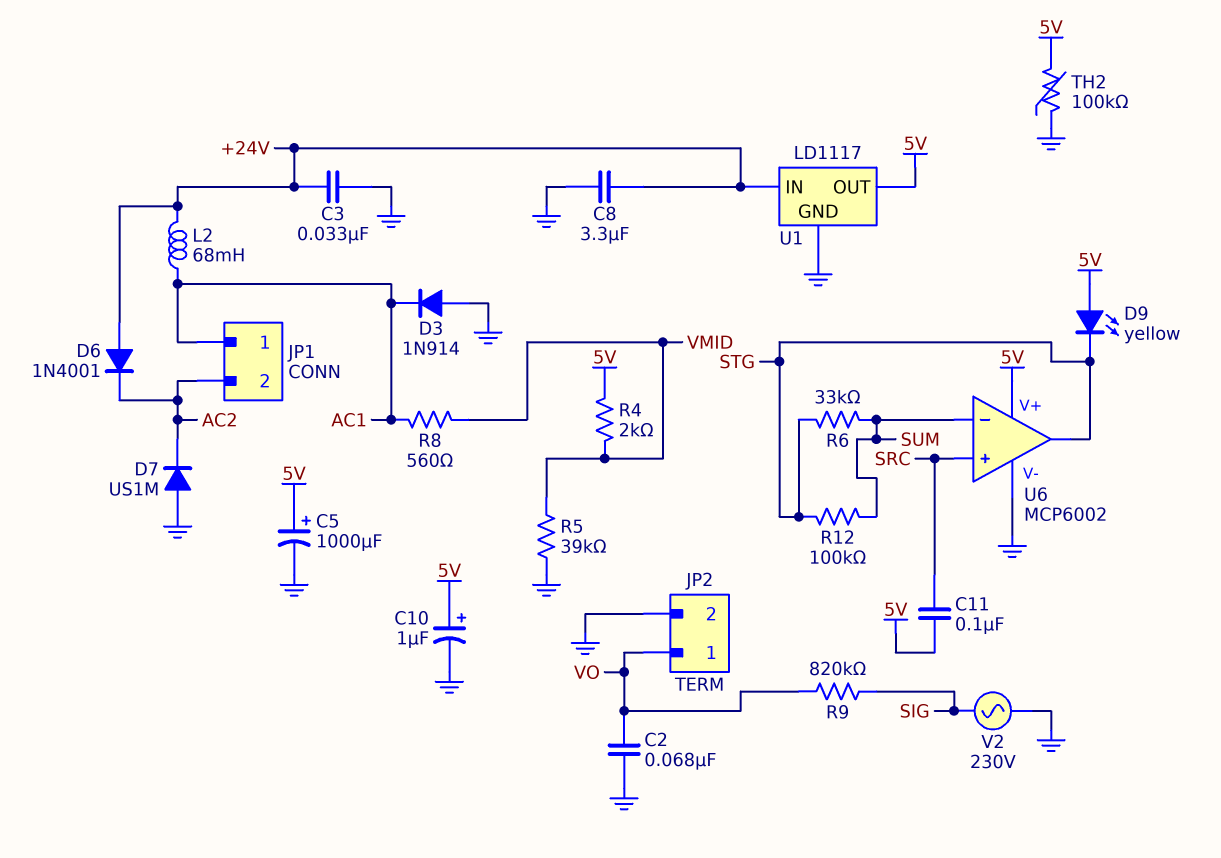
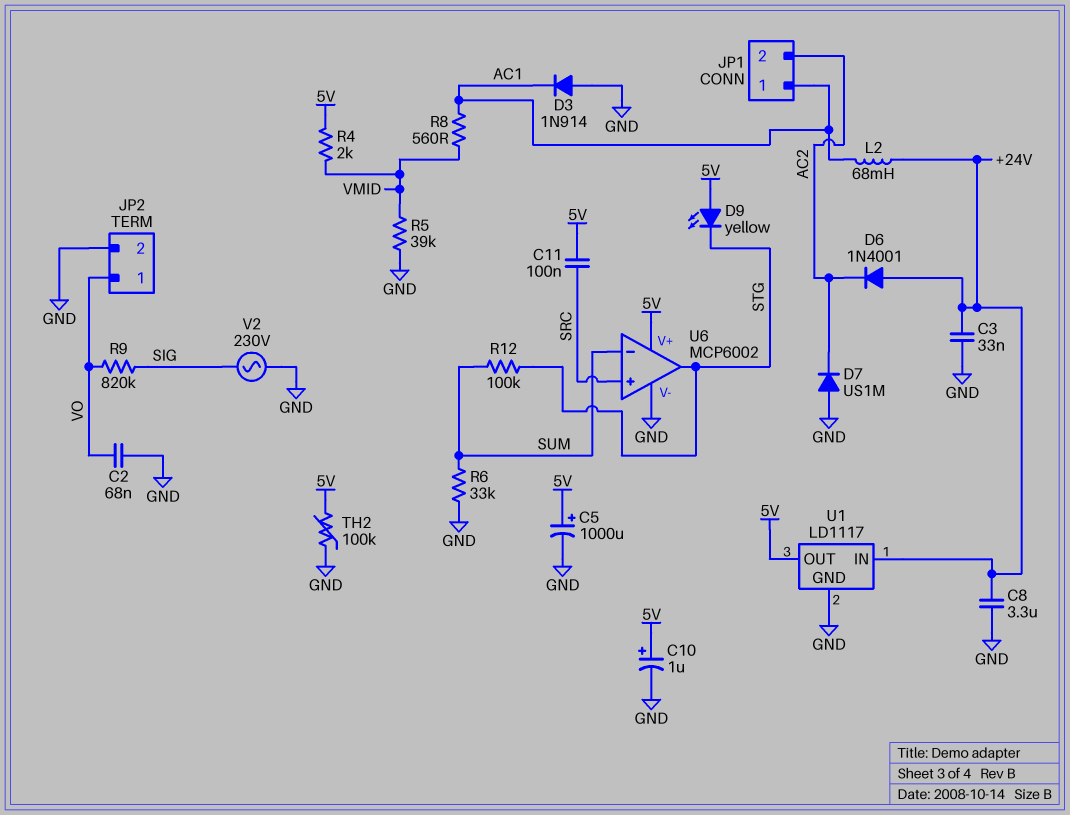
R6: 33k (STG, SUM) -> 33k (GND, SUM)

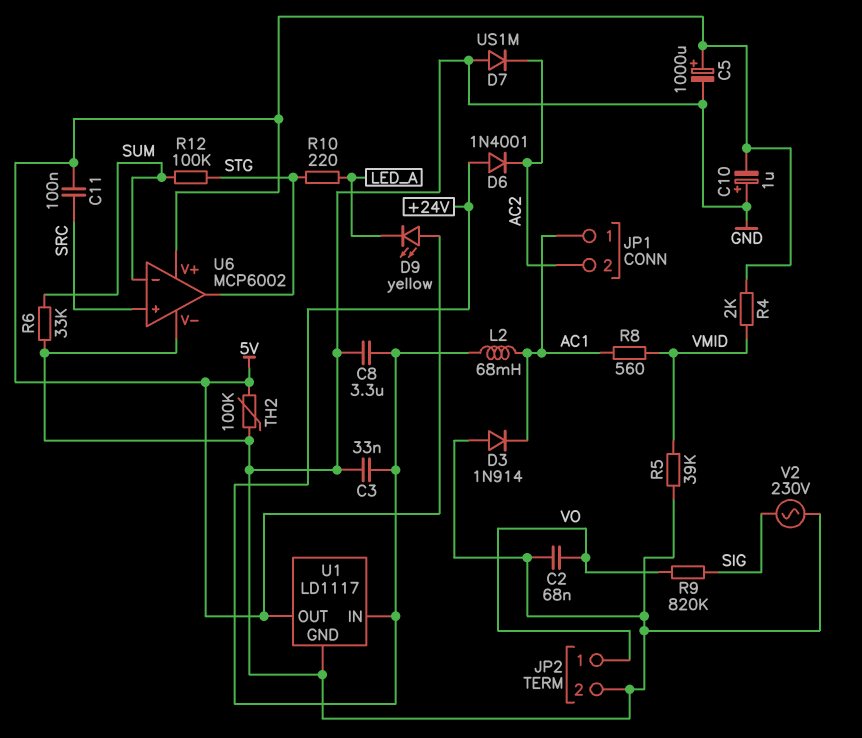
C10: 1uF (plus 5V, minus GND) -> 1uF (plus GND, minus 5V)
D9: LED yellow (A 5V, K STG) -> LED yellow (A 5V, K LED_A)
R10: none -> 220 (LED_A, STG)

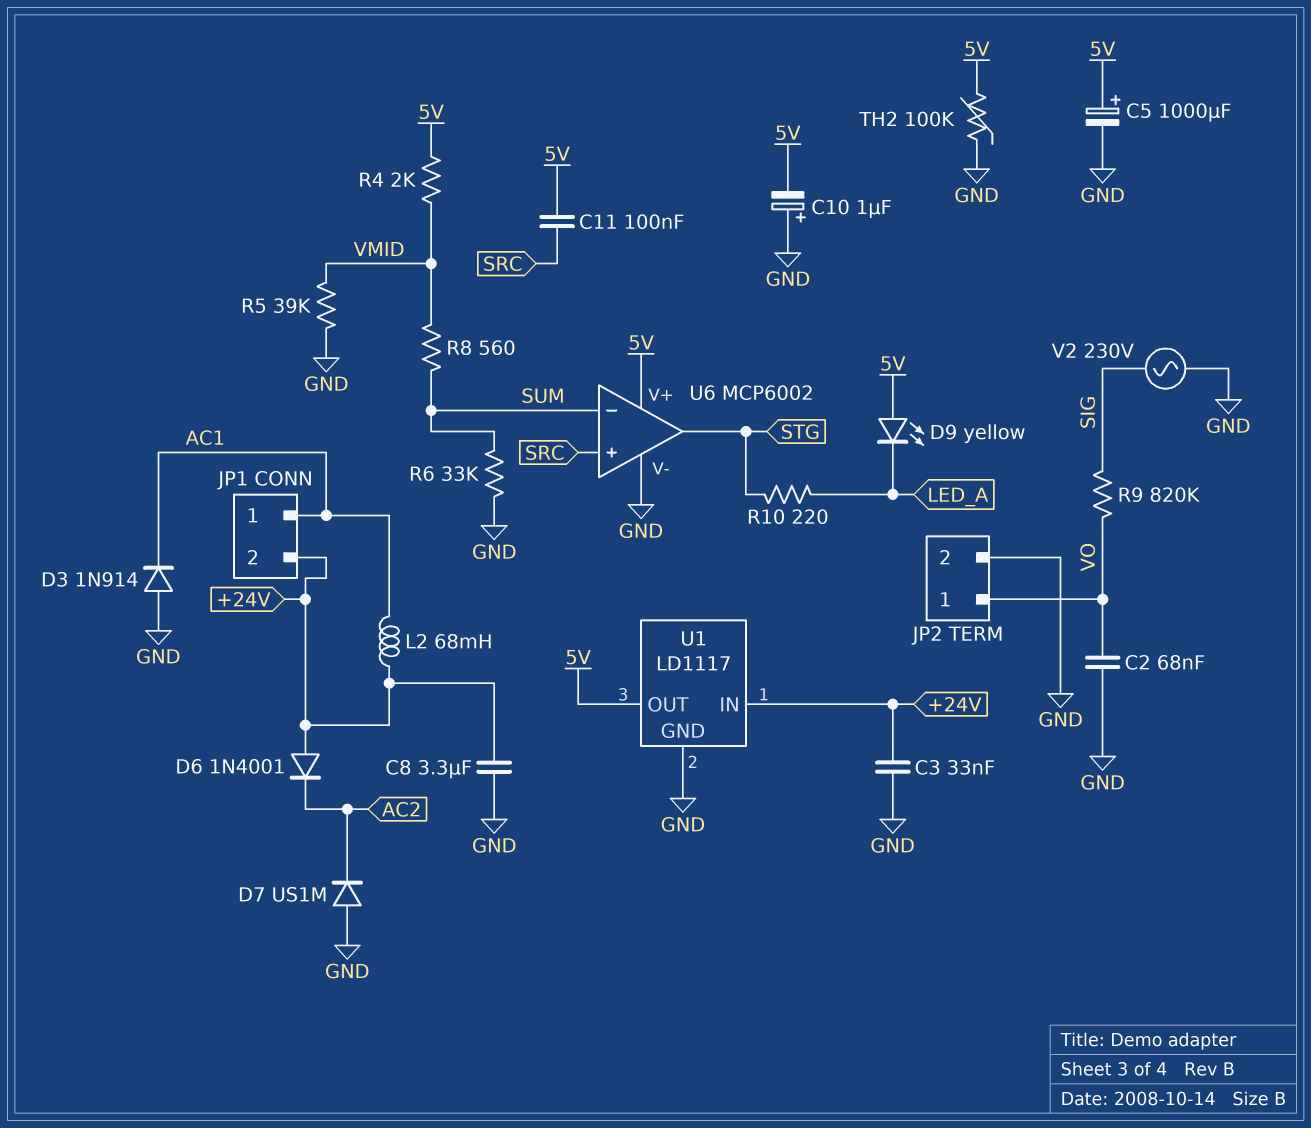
JP1 pin 2: AC2 -> +24V
R8: 560 (AC1, VMID) -> 560 (SUM, VMID)
R12: 100k (STG, SUM) -> none

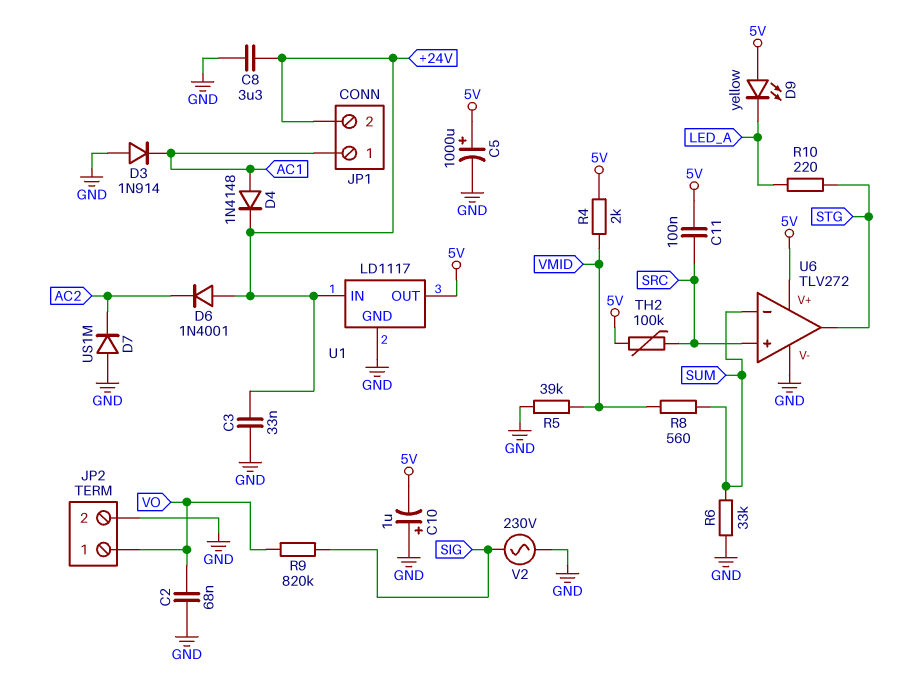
D4: none -> diode 1N4148 (A AC1, K +24V)
L2: 68mH (+24V, AC1) -> none
TH2: 100k (5V, GND) -> 100k (5V, SRC)
U6: MCP6002 -> TLV272

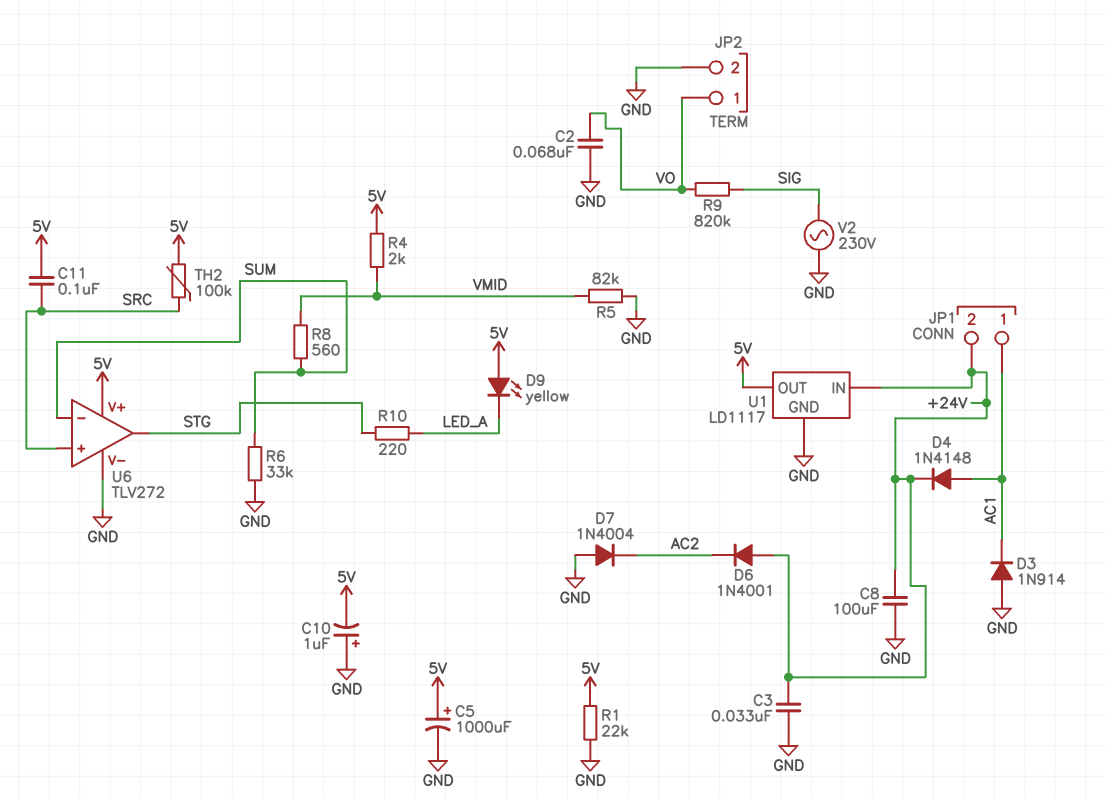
C8: 3.3uF (+24V, GND) -> 100uF (+24V, GND)
D7: diode US1M (A GND, K AC2) -> diode 1N4004 (A GND, K AC2)
R1: none -> 22k (5V, GND)
R5: 39k (GND, VMID) -> 82k (GND, VMID)

